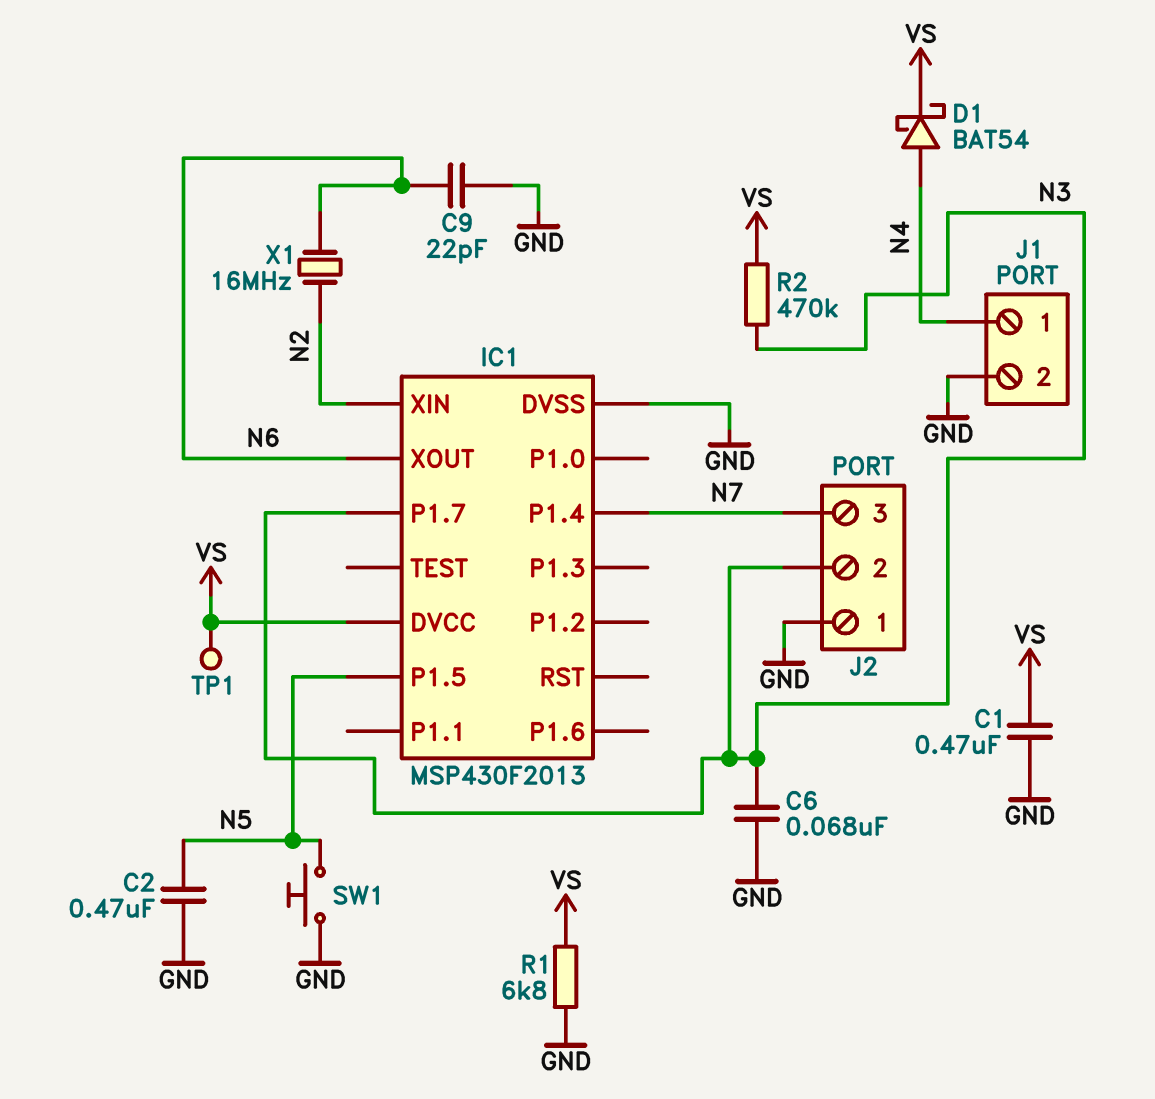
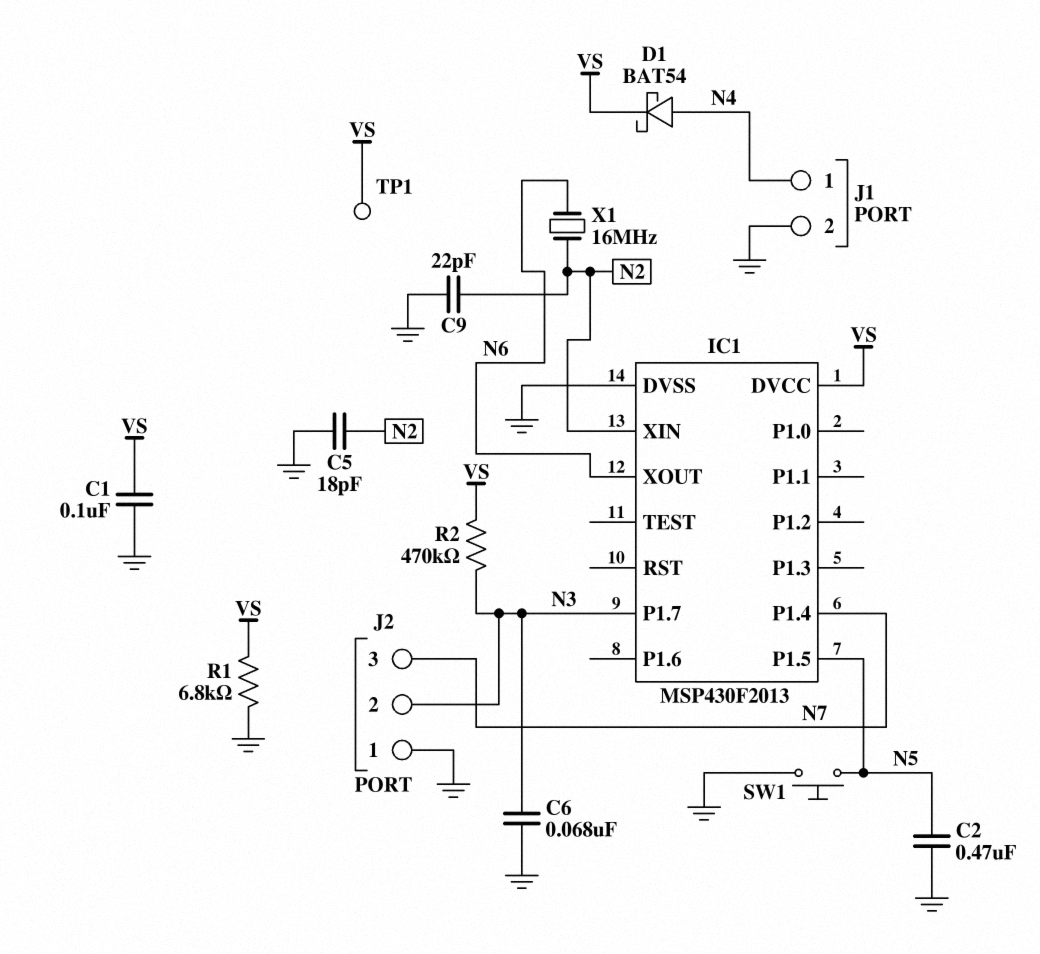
C1: 470nF (GND, VS) -> 100nF (GND, VS)
C5: none -> 18pF (GND, N2)
C9: 22pF (GND, N6) -> 22pF (GND, N2)

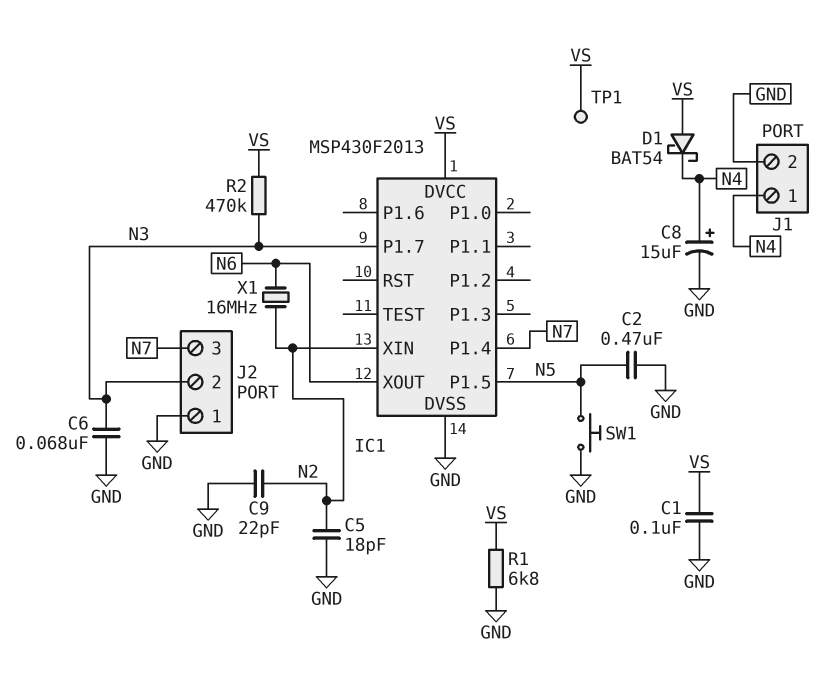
C8: none -> 15uF (plus N4, minus GND)
D1: schottky BAT54 (A N4, K VS) -> schottky BAT54 (A VS, K N4)

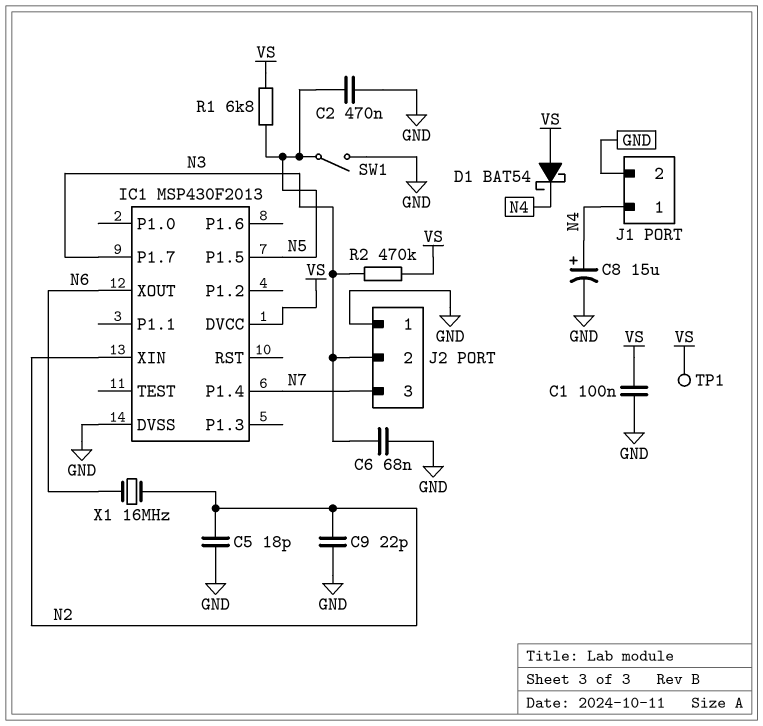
R1: 6.8k (GND, VS) -> 6.8k (N5, VS)
SW1: button (GND, N5) -> switch (GND, N5)

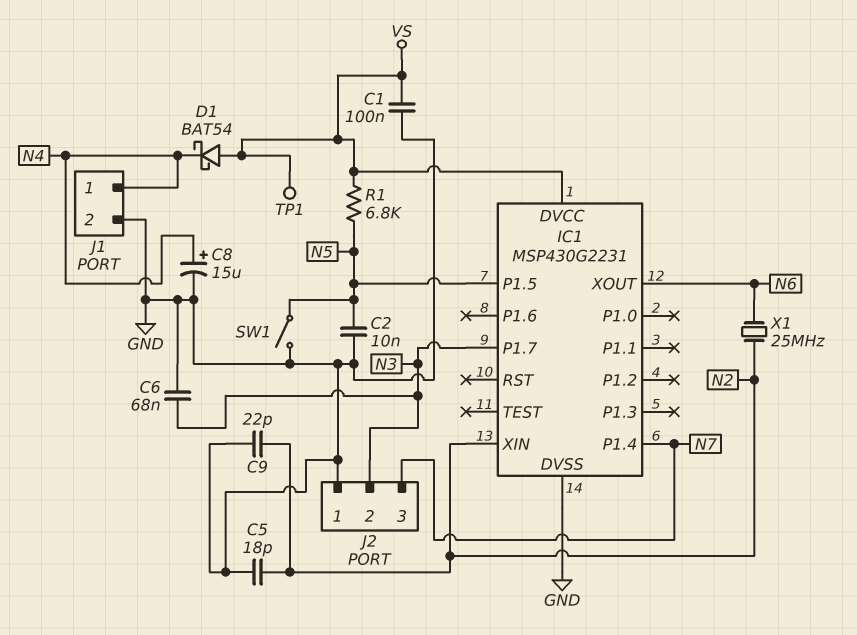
C2: 470nF (GND, N5) -> 10nF (GND, N5)
IC1: MSP430F2013 -> MSP430G2231
R2: 470k (N3, VS) -> none
X1: 16MHz (N2, N6) -> 25MHz (N2, N6)

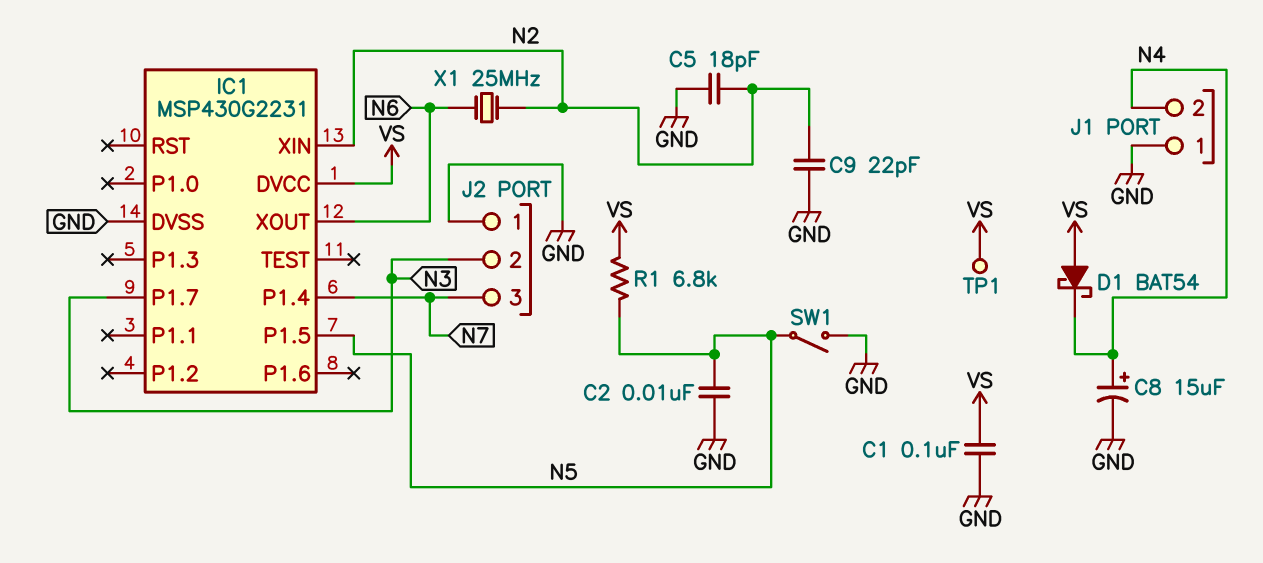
C6: 68nF (GND, N3) -> none
J1 pin 1: N4 -> GND
J1 pin 2: GND -> N4

